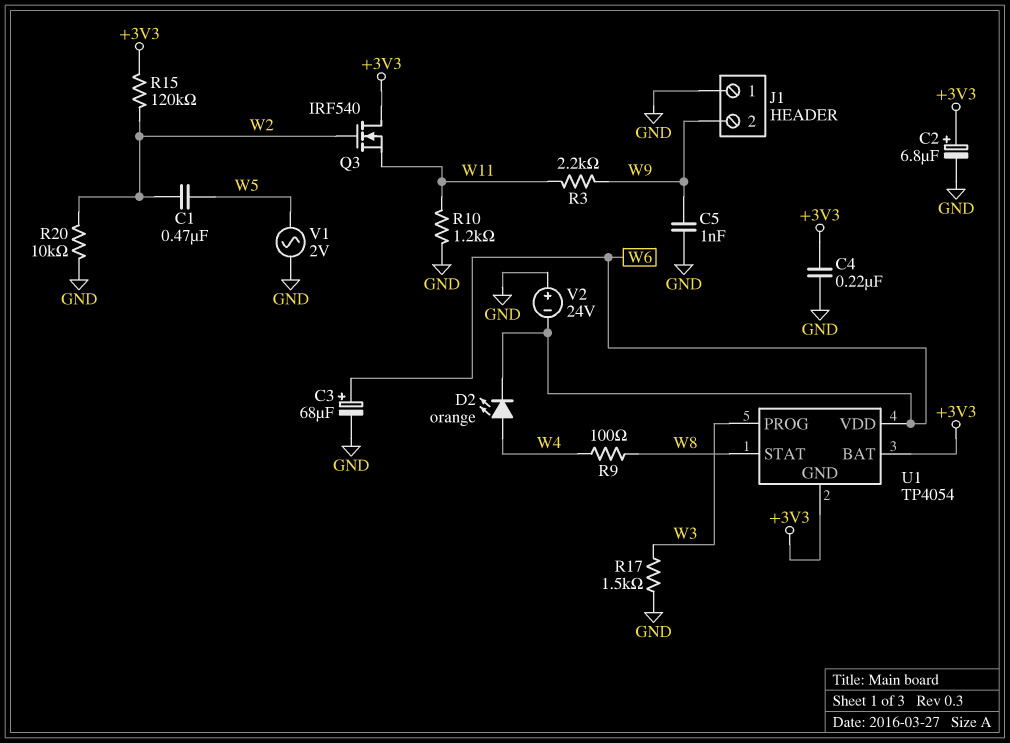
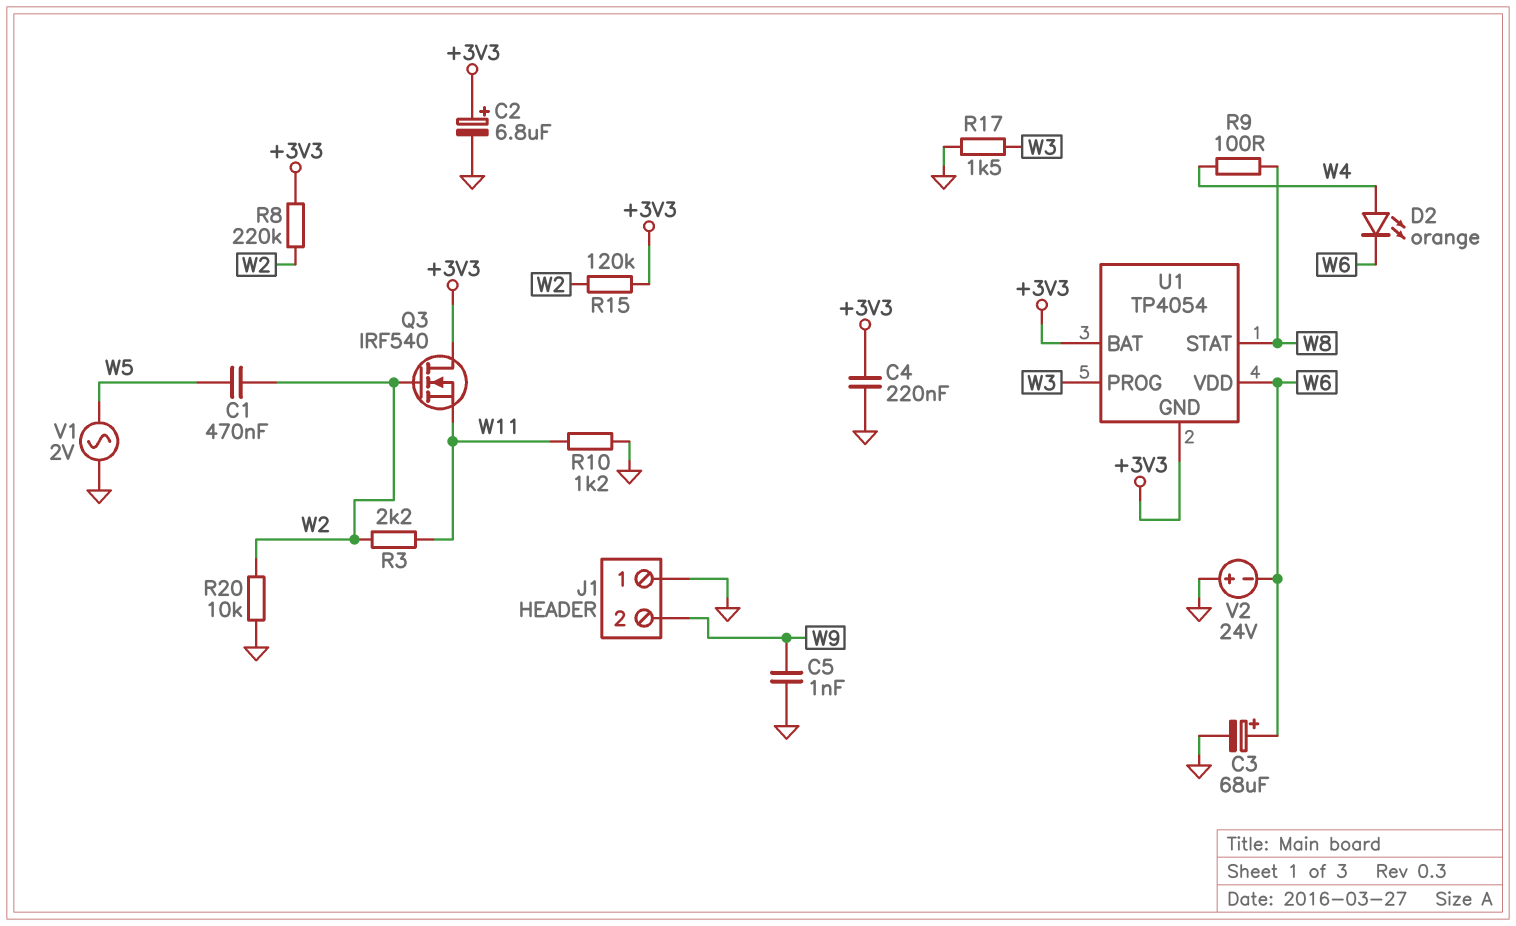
R3: 2.2k (W9, W11) -> 2.2k (W2, W11)
R8: none -> 220k (+3V3, W2)

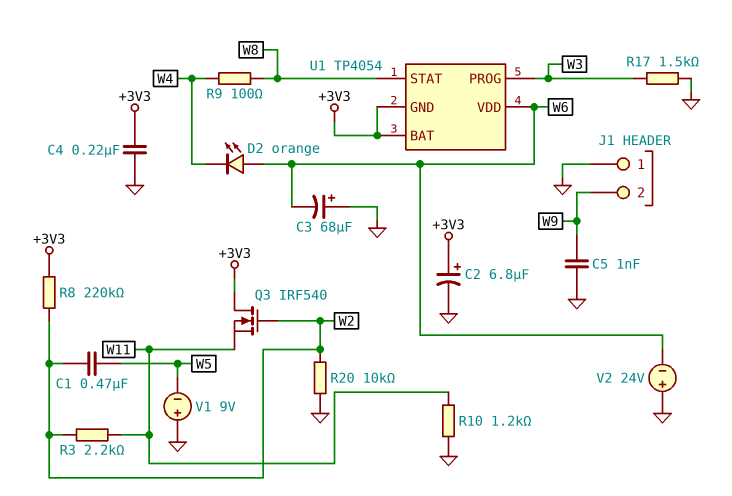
C3: 68uF (plus W6, minus GND) -> 68uF (plus GND, minus W6)
D2: LED orange (A W4, K W6) -> LED orange (A W6, K W4)
R15: 120k (+3V3, W2) -> none
V1: AC 2V (GND, W5) -> 9V (plus GND, minus W5)

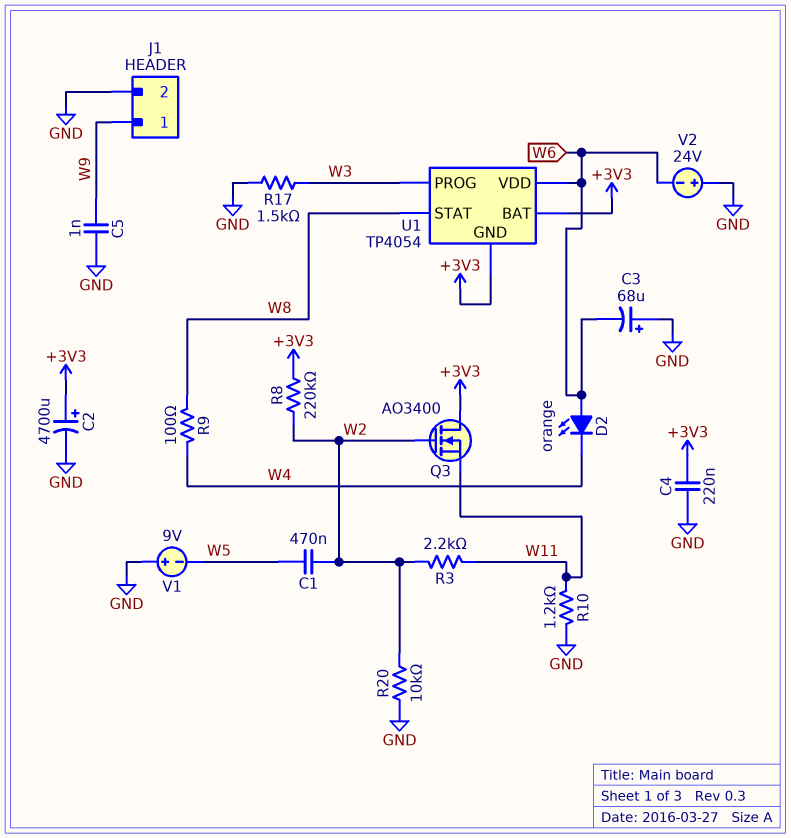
C2: 6.8uF (plus +3V3, minus GND) -> 4700uF (plus +3V3, minus GND)
J1 pin 1: GND -> W9
J1 pin 2: W9 -> GND
Q3: NMOS IRF540 (G W2, D +3V3, S W11) -> NMOS AO3400 (G W2, D +3V3, S W11)

